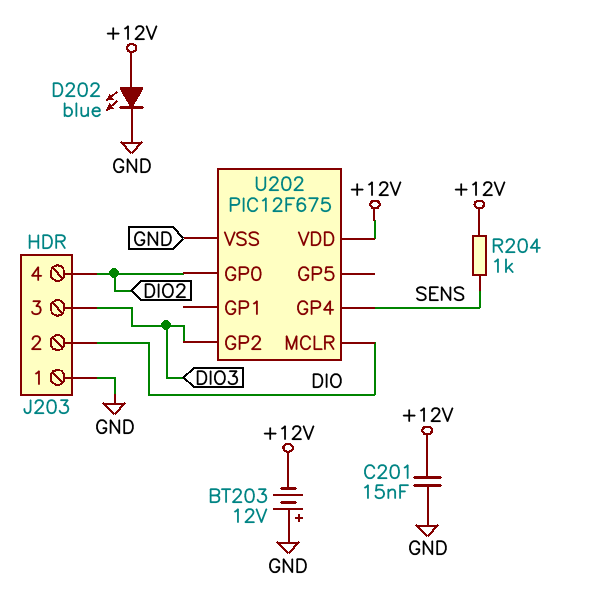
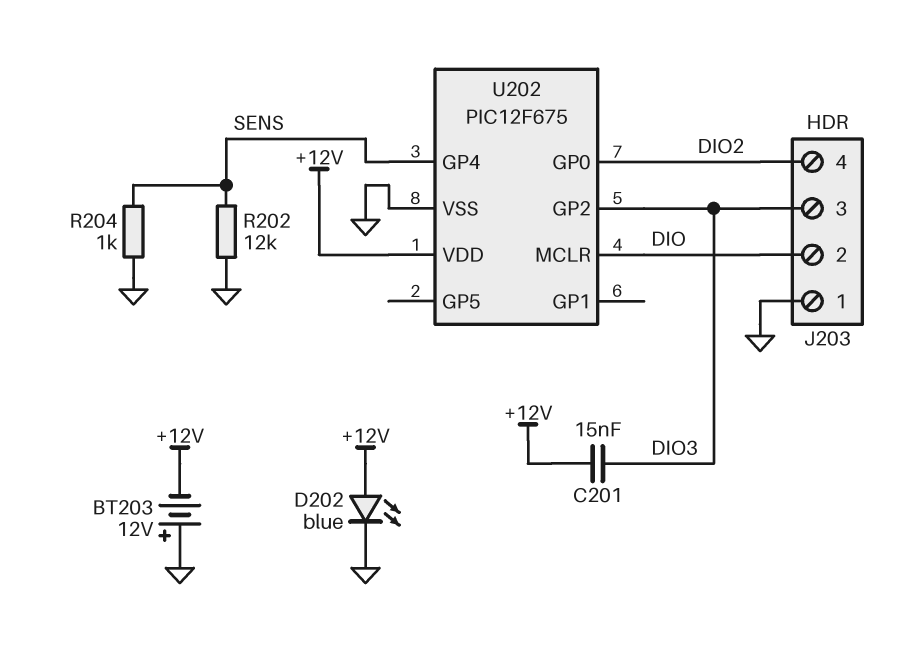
C201: 15nF (+12V, GND) -> 15nF (+12V, DIO3)
R202: none -> 12k (GND, SENS)
R204: 1k (+12V, SENS) -> 1k (GND, SENS)

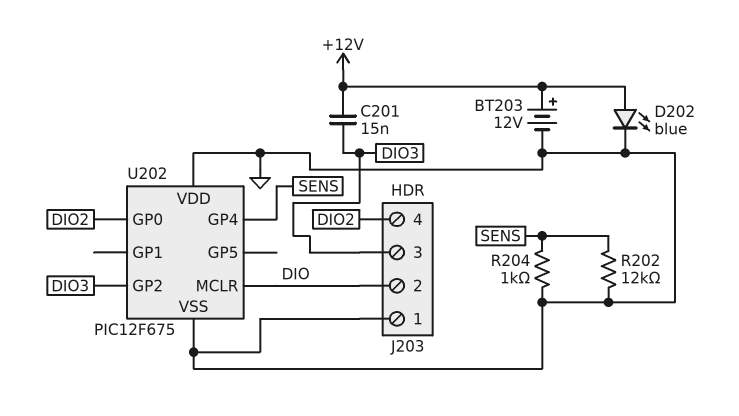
BT203: 12V (plus GND, minus +12V) -> 12V (plus +12V, minus GND)
U202 pin VDD: +12V -> GND

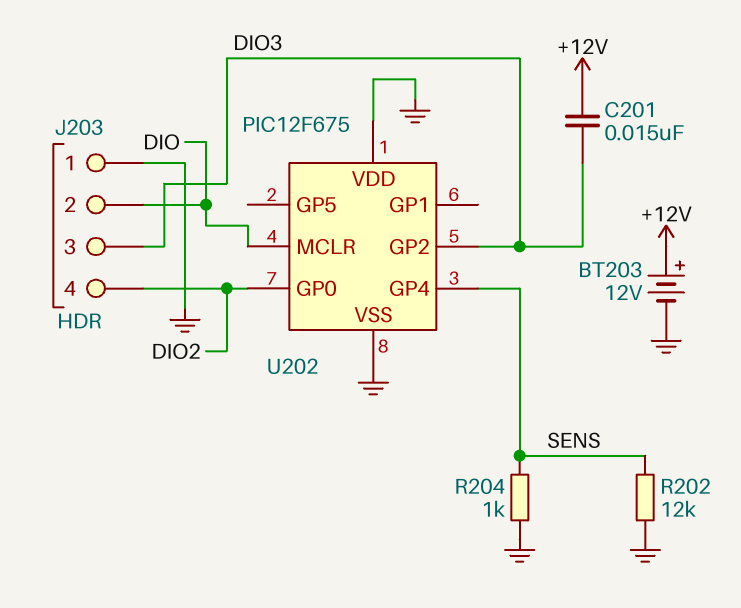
D202: LED blue (A +12V, K GND) -> none

